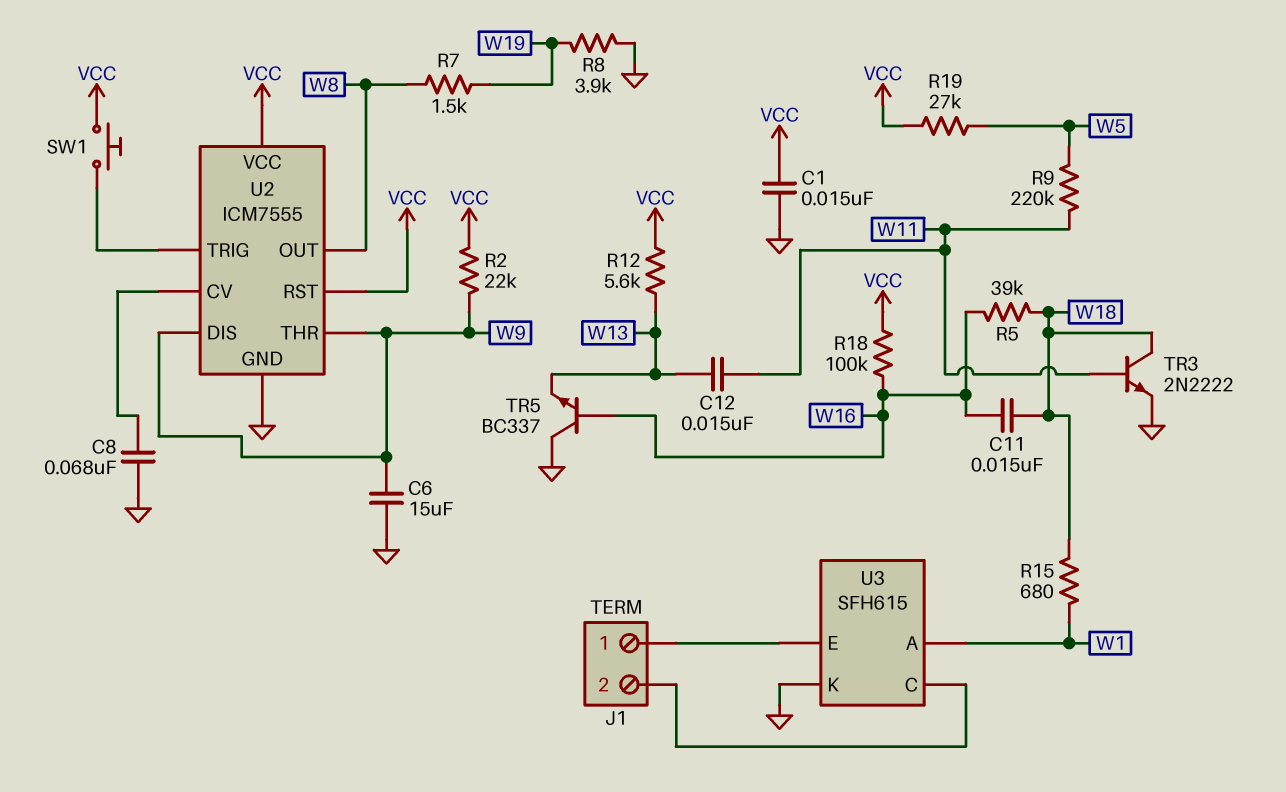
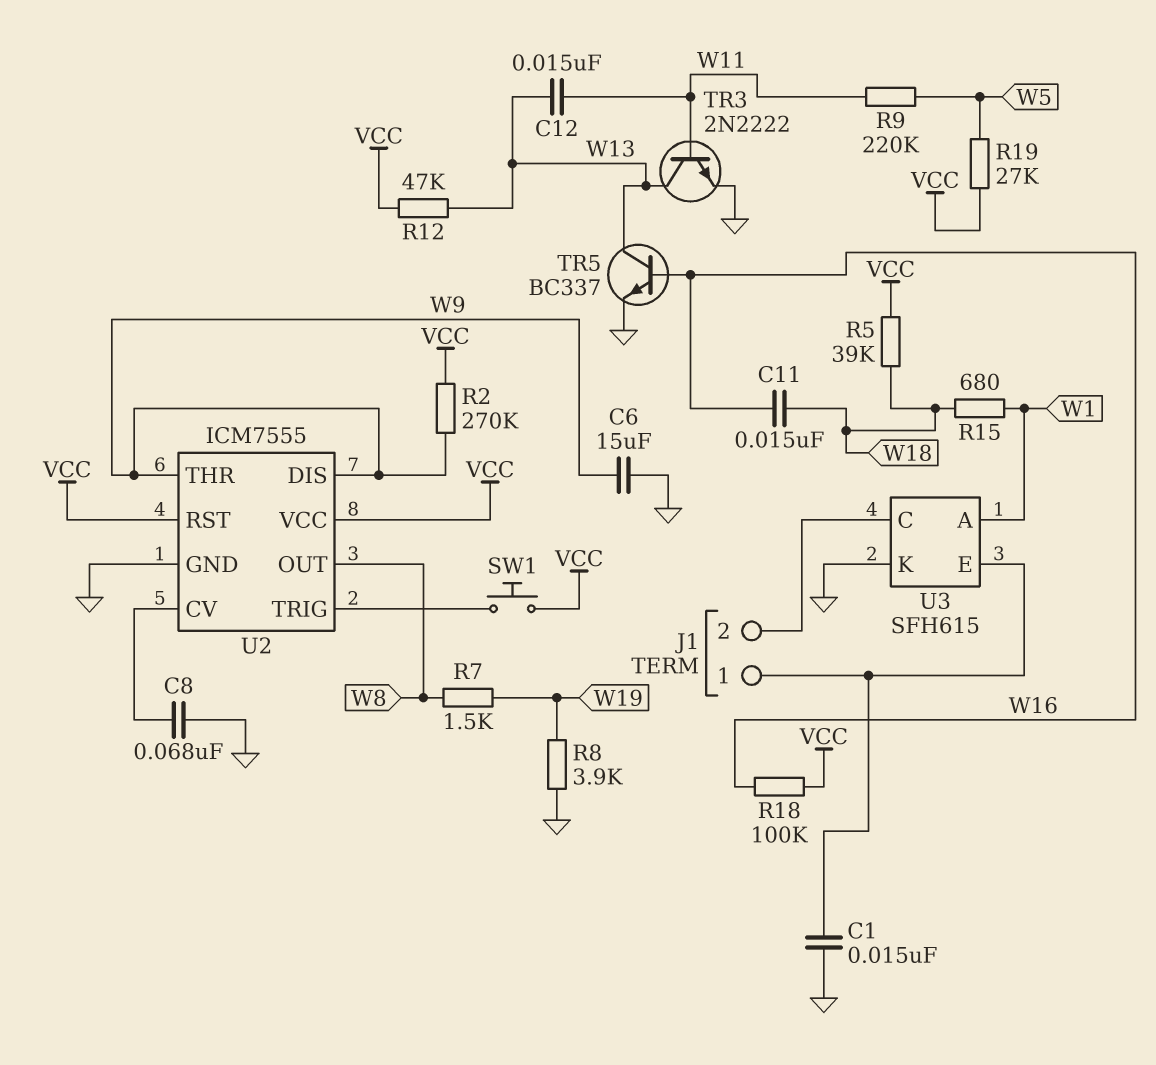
C1: 15nF (GND, VCC) -> 15nF (GND, J1/1)
R2: 22k (VCC, W9) -> 270k (VCC, W9)
R5: 39k (W16, W18) -> 39k (VCC, W18)
R12: 5.6k (VCC, W13) -> 47k (VCC, W13)
TR3: NPN 2N2222 (B W11, C W18, E GND) -> NPN 2N2222 (B W11, C W13, E GND)
TR5: NPN BC337 (B W16, C GND, E W13) -> NPN BC337 (B W16, C W13, E GND)

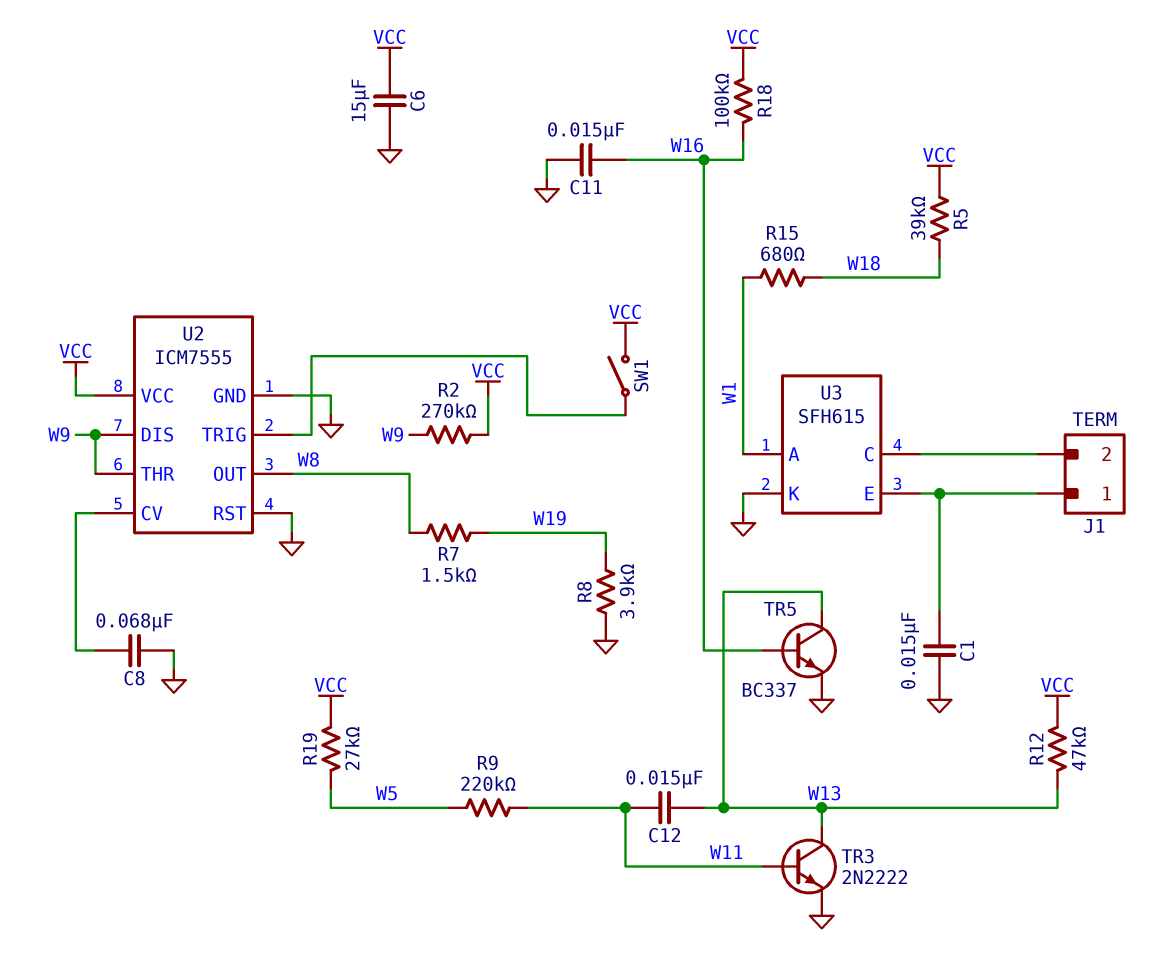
C6: 15uF (GND, W9) -> 15uF (GND, VCC)
C11: 15nF (W16, W18) -> 15nF (GND, W16)
SW1: button (U2/TRIG, VCC) -> switch (U2/TRIG, VCC)
U2 pin RST: VCC -> GND

